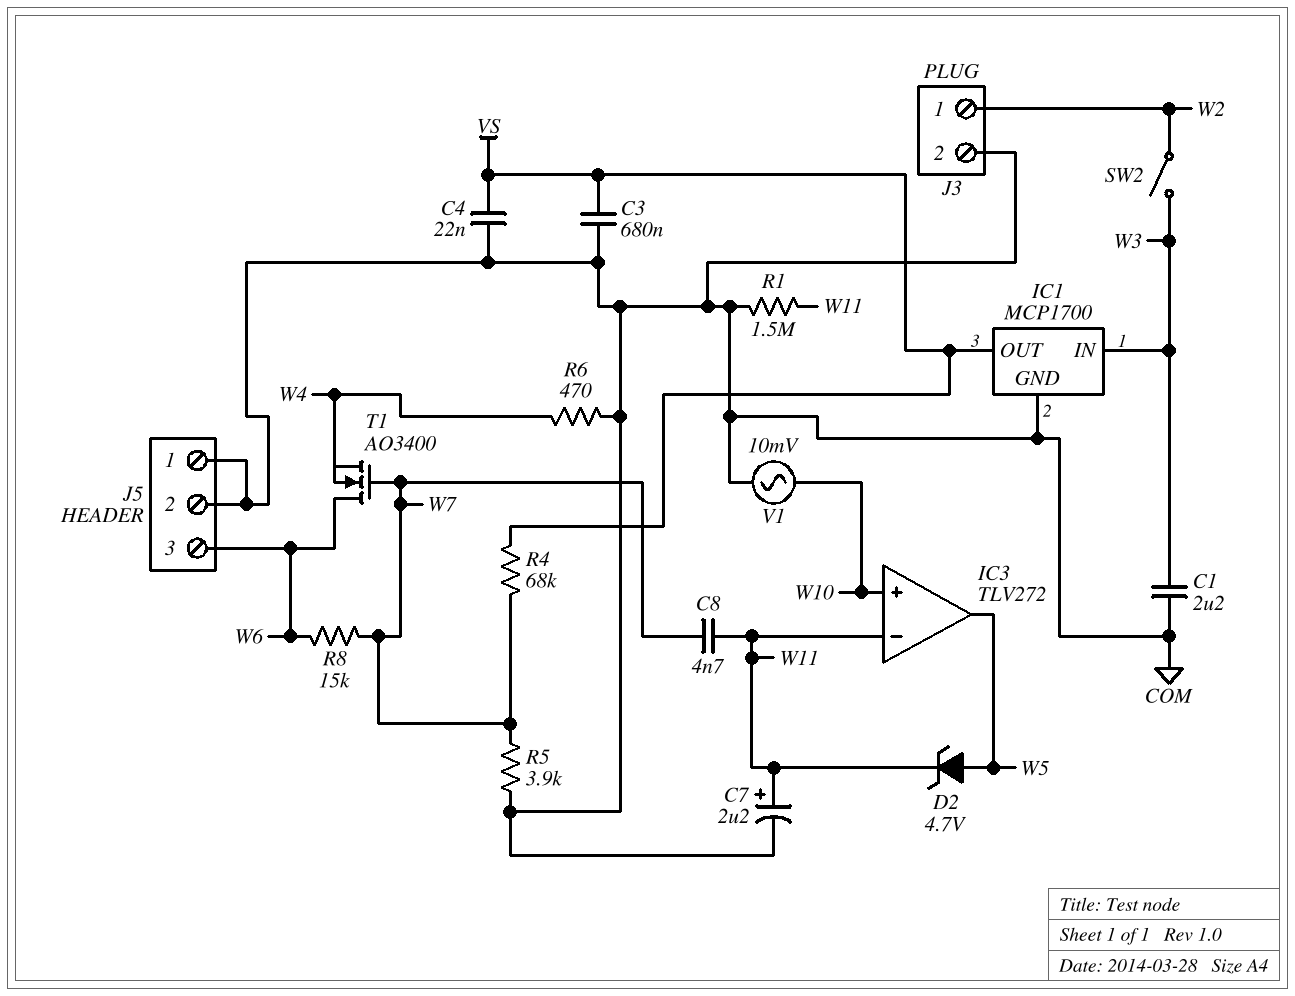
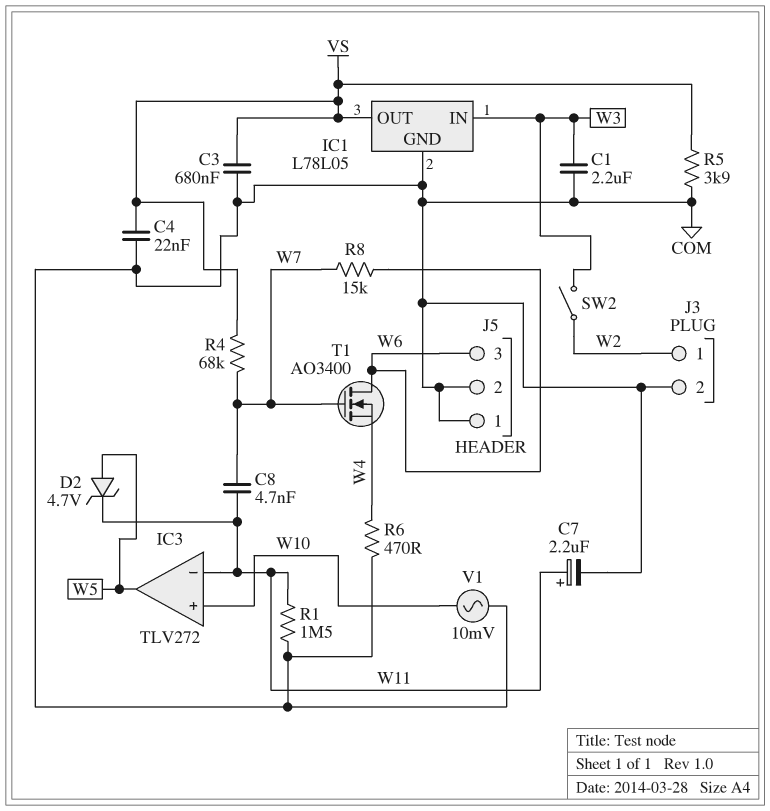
IC1: MCP1700 -> L78L05
R5: 3.9k (COM, W7) -> 3.9k (COM, VS)

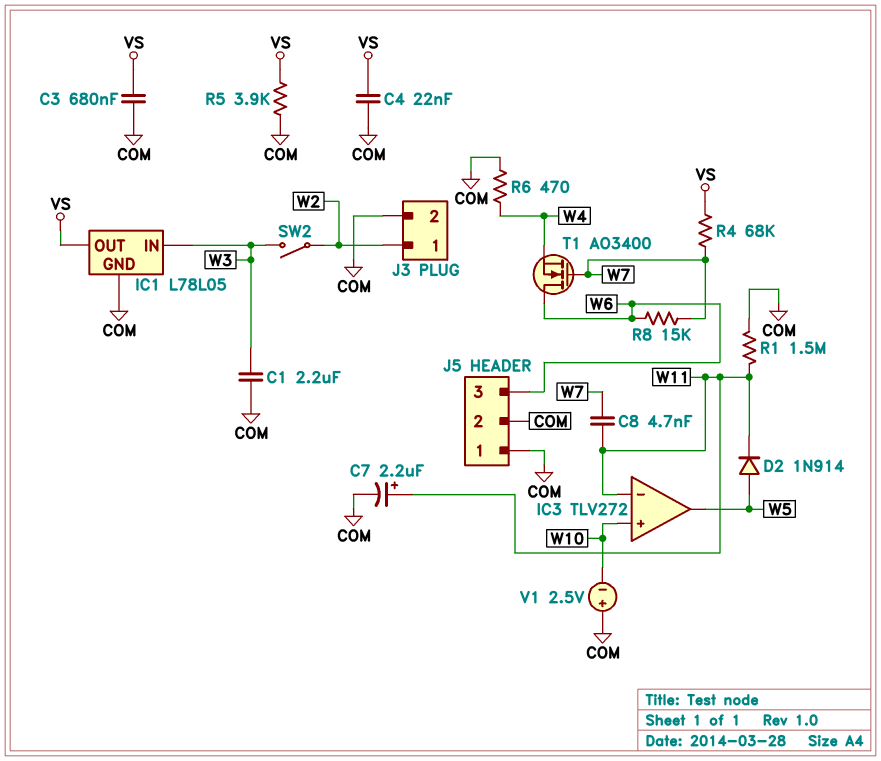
D2: zener 4.7V (A W5, K W11) -> diode 1N914 (A W5, K W11)
V1: AC 10mV (COM, W10) -> 2.5V (plus COM, minus W10)

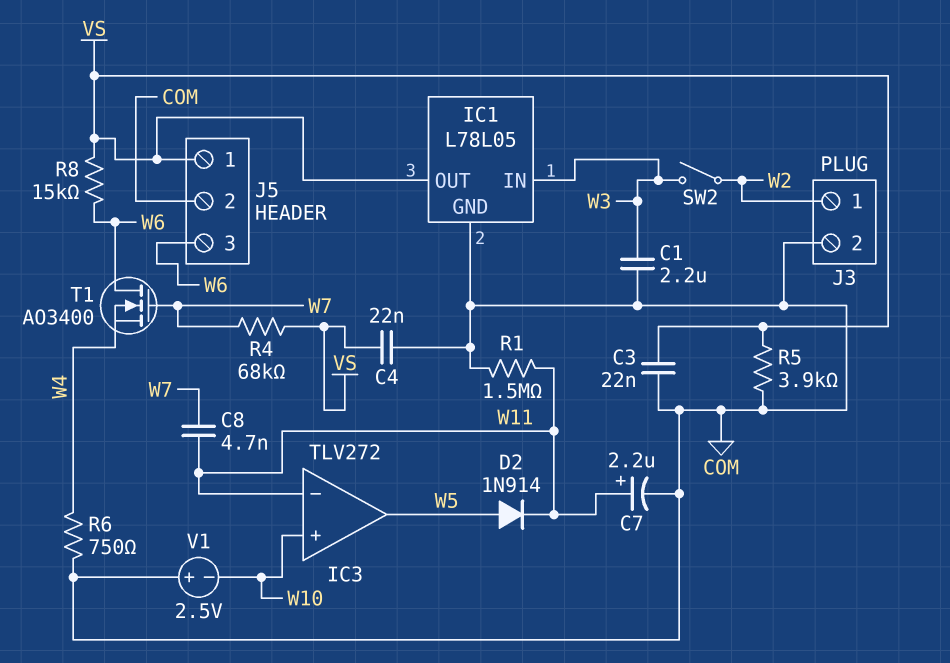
C3: 680nF (COM, VS) -> 22nF (COM, VS)
J5 pin 1: COM -> VS
R6: 470 (COM, W4) -> 750 (COM, W4)
R8: 15k (W6, W7) -> 15k (VS, W6)

